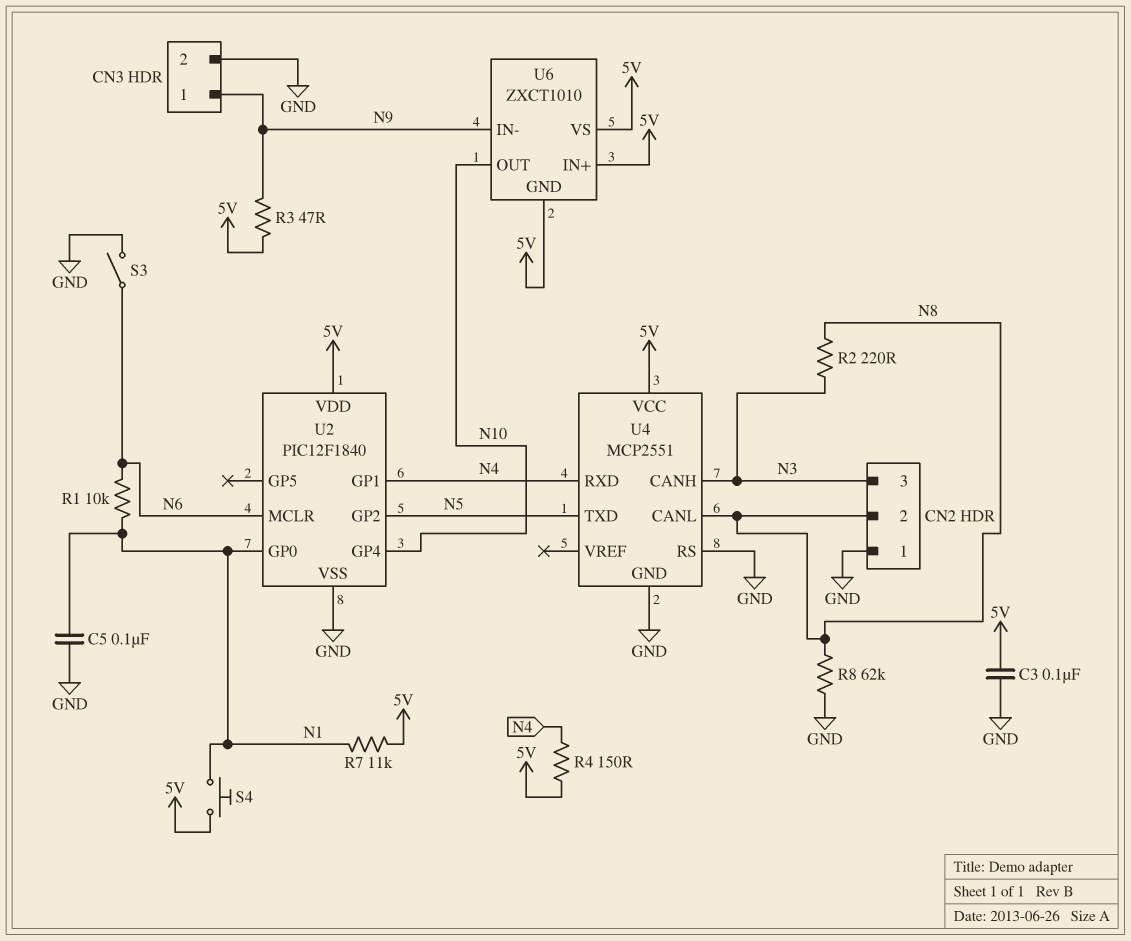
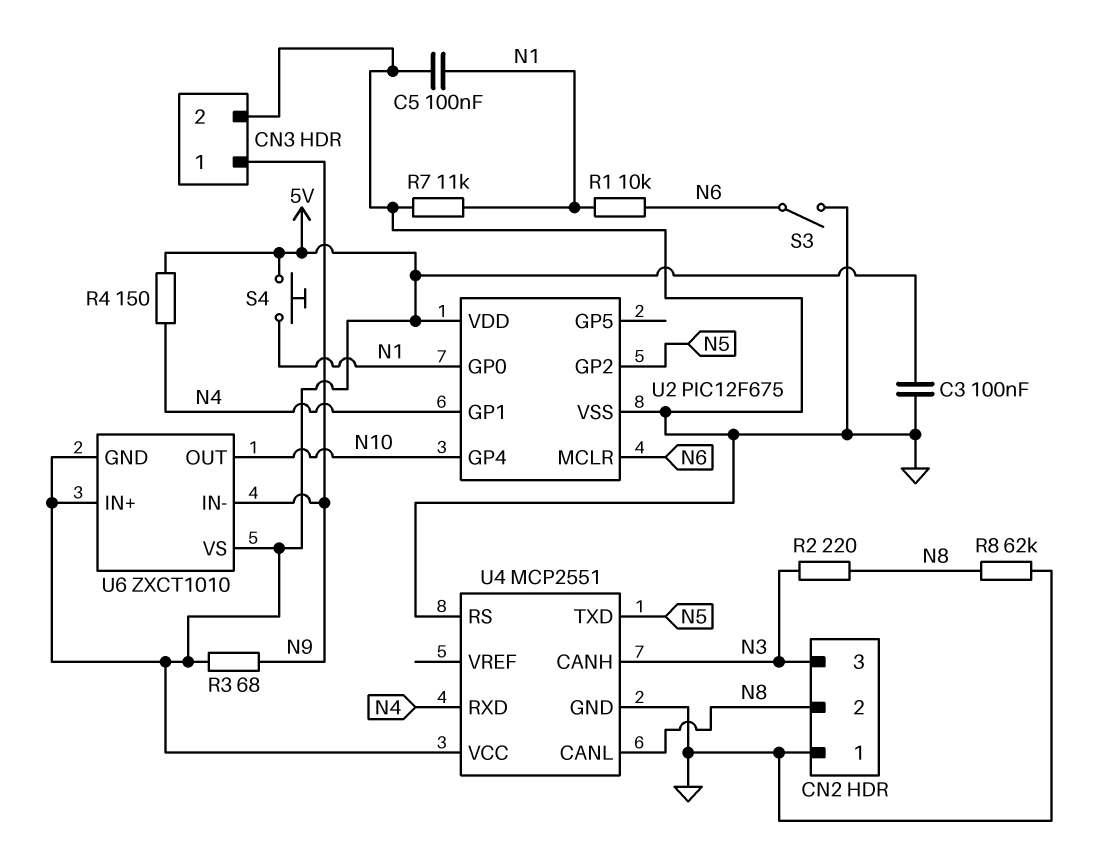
R3: 47 (5V, N9) -> 68 (5V, N9)
R7: 11k (5V, N1) -> 11k (GND, N1)
U2: PIC12F1840 -> PIC12F675

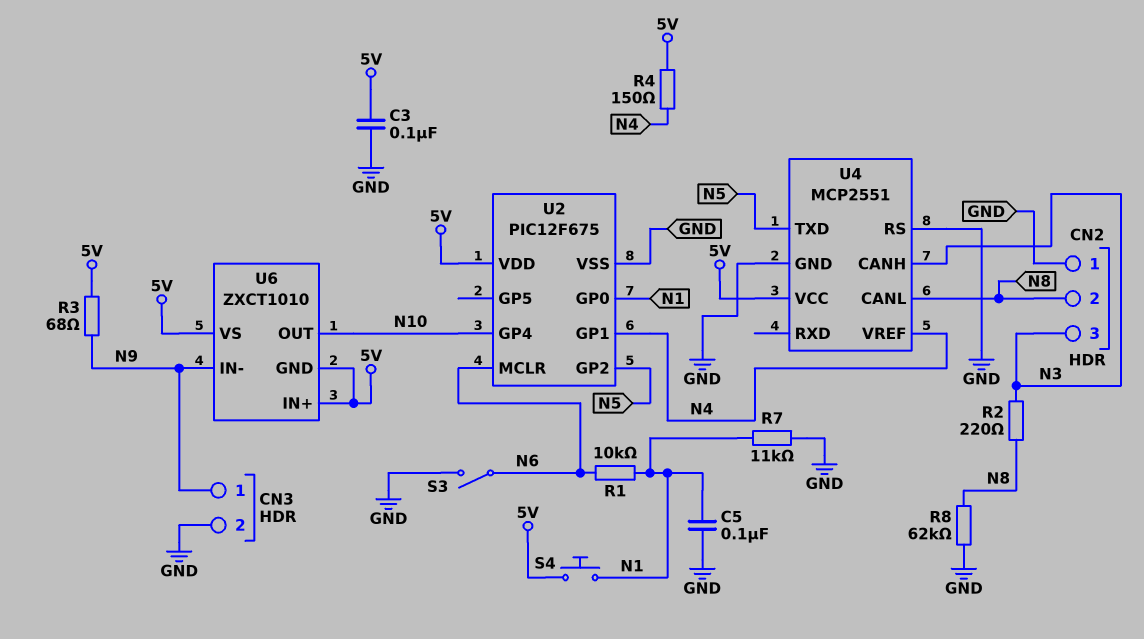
U4 pin RXD: N4 -> none
U4 pin VREF: none -> N4

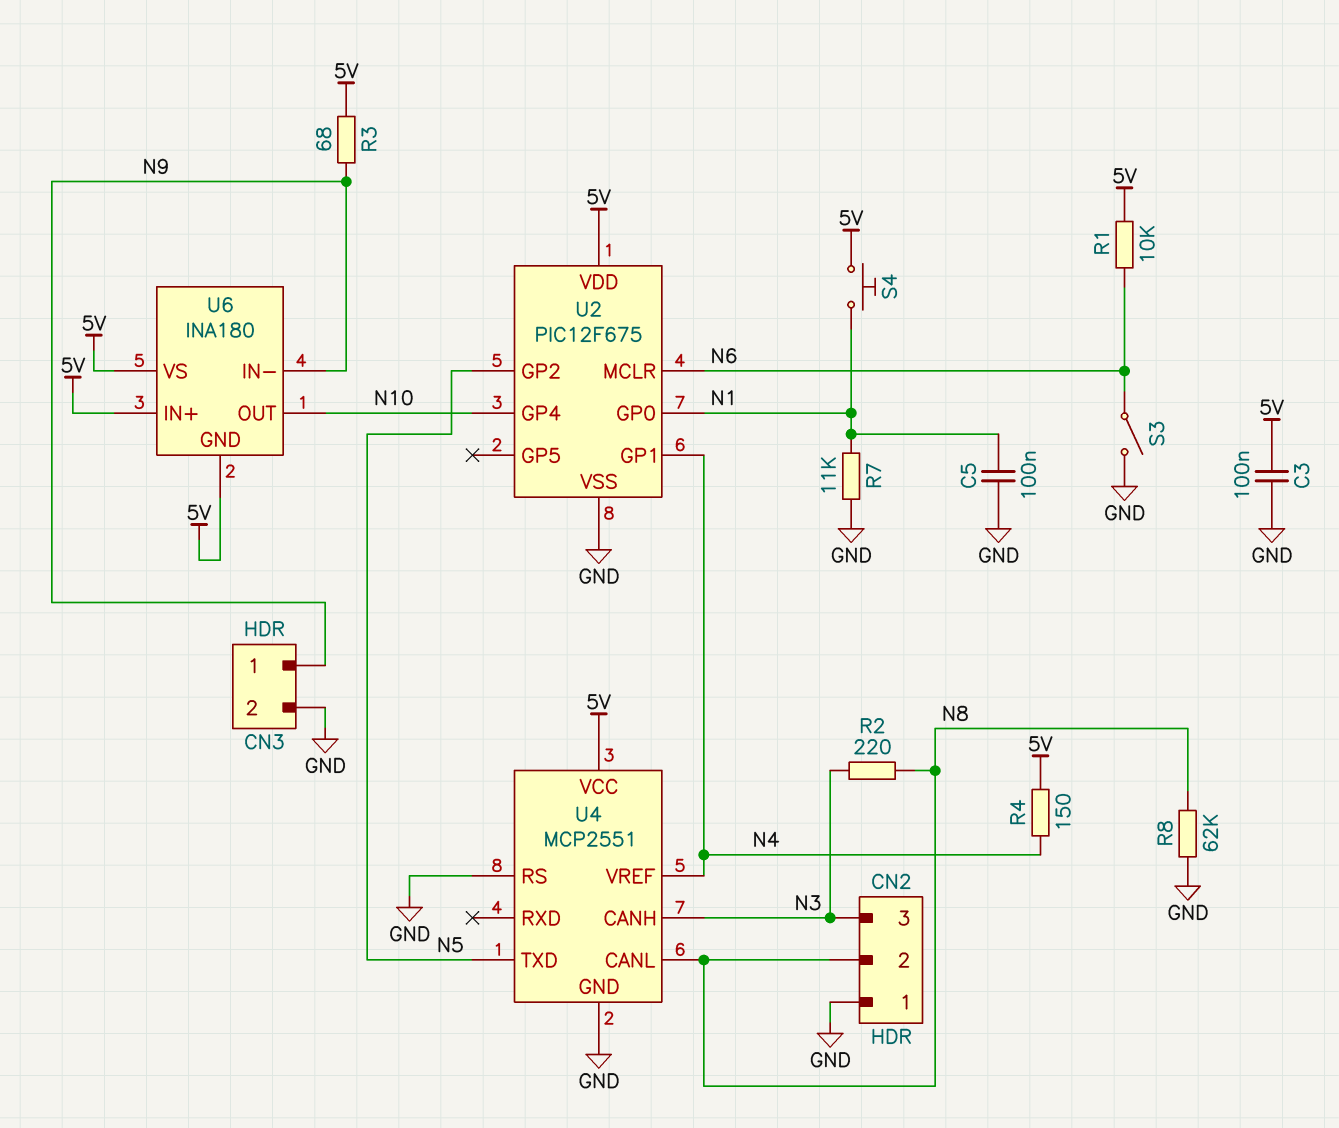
R1: 10k (N1, N6) -> 10k (5V, N6)
U6: ZXCT1010 -> INA180

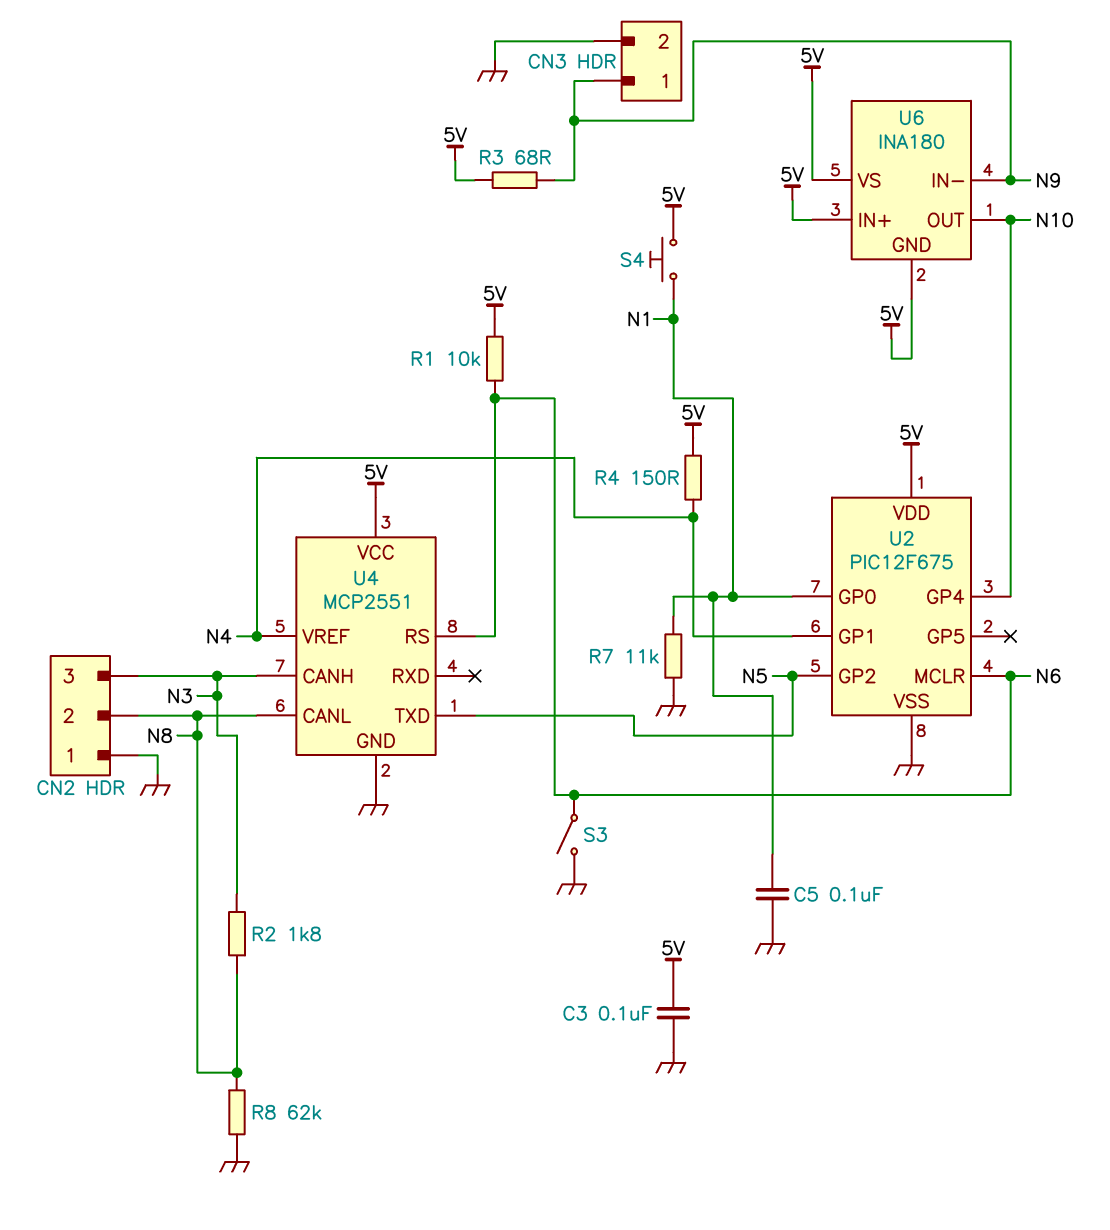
R2: 220 (N3, N8) -> 1.8k (N3, N8)
U4 pin RS: GND -> N6

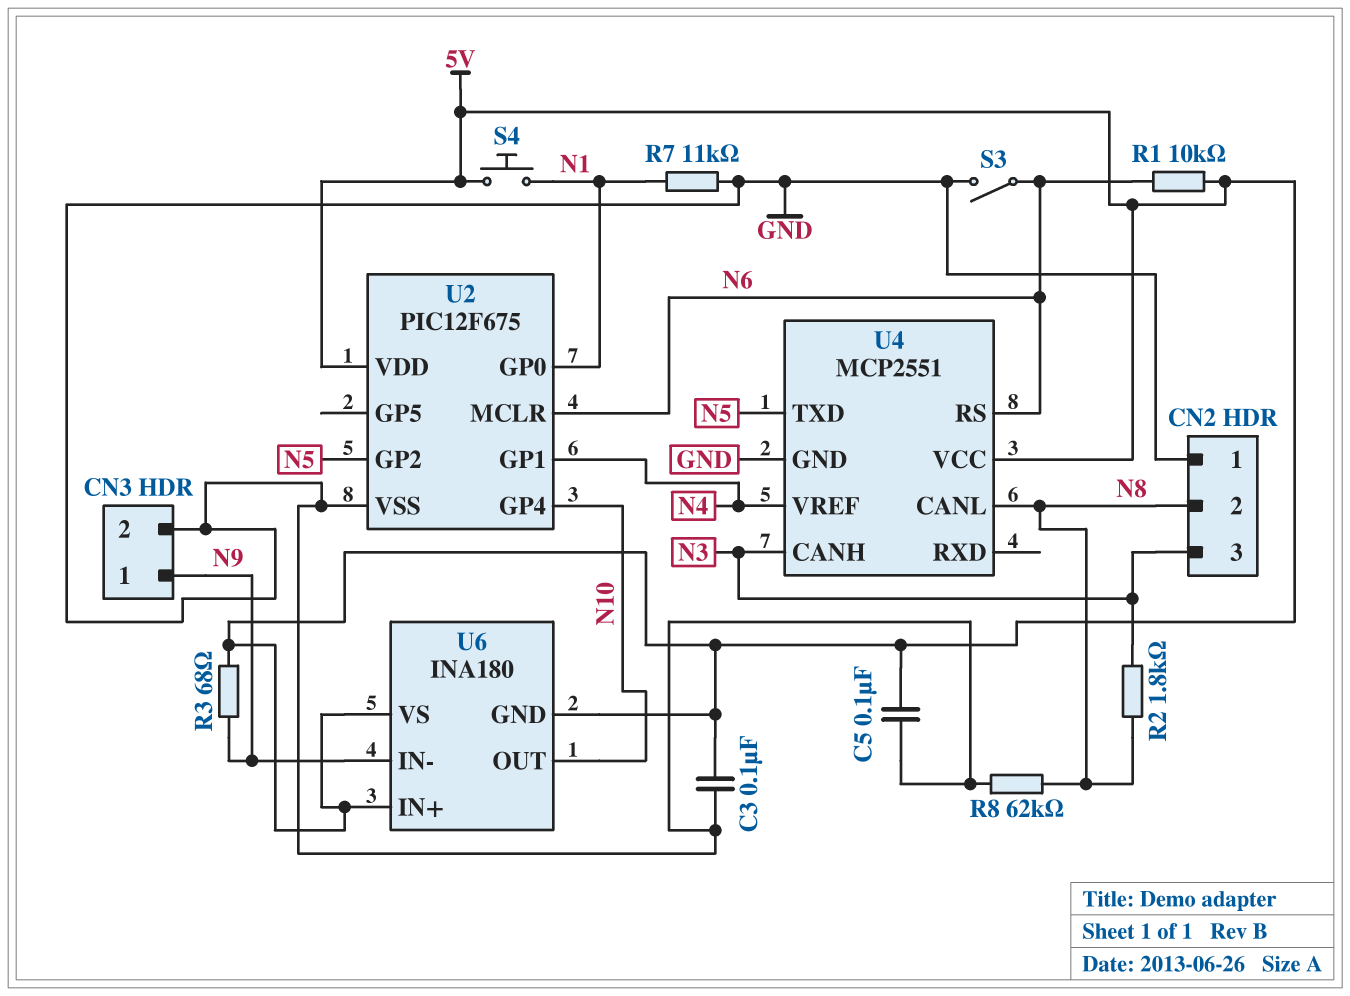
C5: 100nF (GND, N1) -> 100nF (5V, GND)
R4: 150 (5V, N4) -> none

